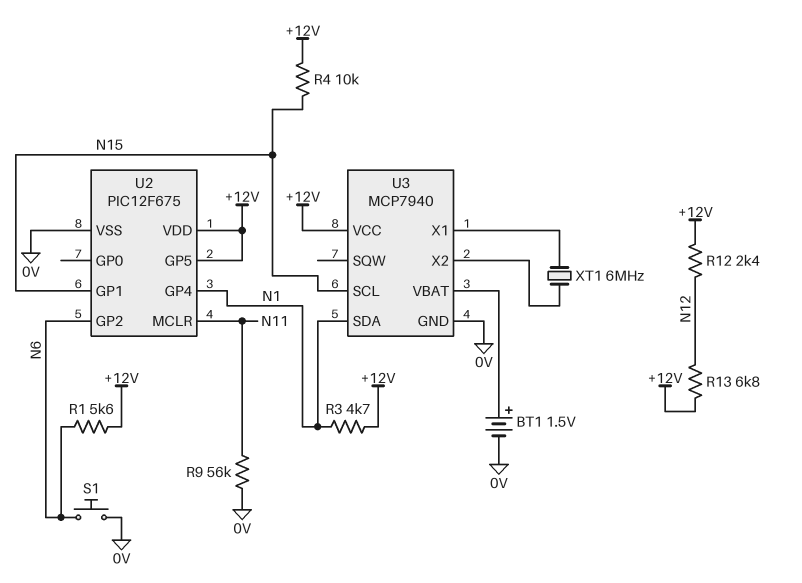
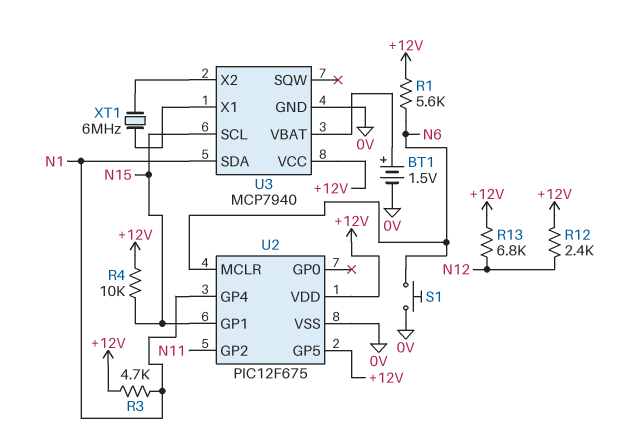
R9: 56k (0V, N11) -> none
U2 pin GP2: N6 -> N11
U2 pin MCLR: N11 -> N6

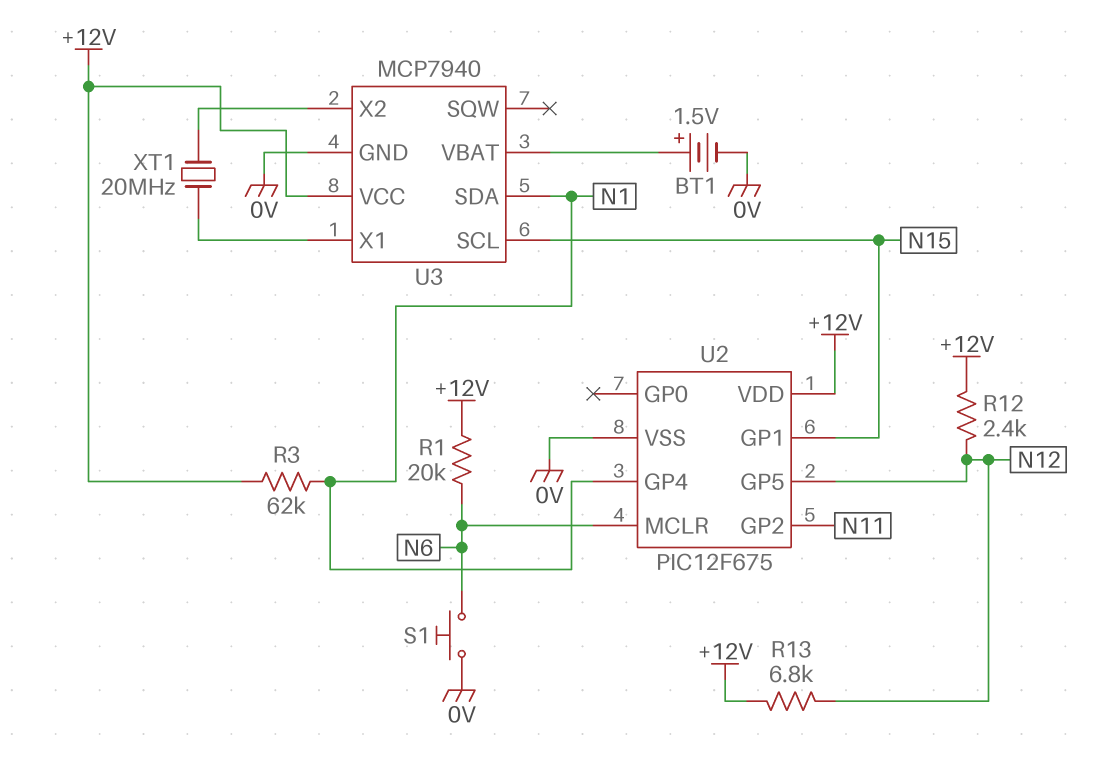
R1: 5.6k (+12V, N6) -> 20k (+12V, N6)
R3: 4.7k (+12V, N1) -> 62k (+12V, N1)
R4: 10k (+12V, N15) -> none
U2 pin GP5: +12V -> N12
XT1: 6MHz (U3/X1, U3/X2) -> 20MHz (U3/X1, U3/X2)

